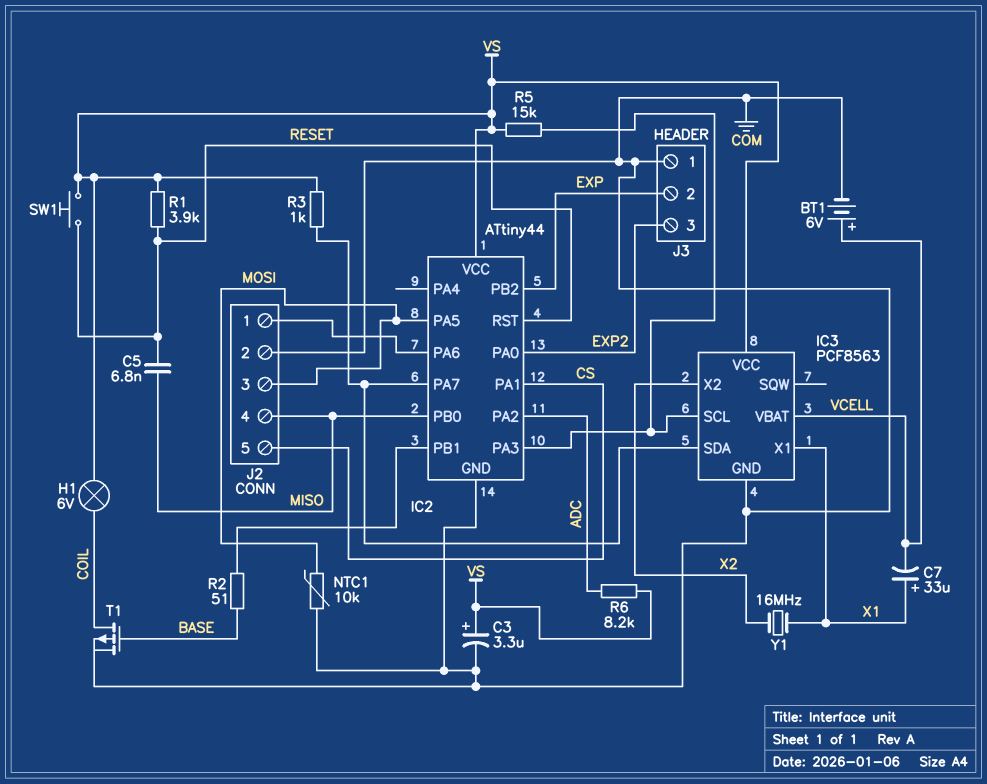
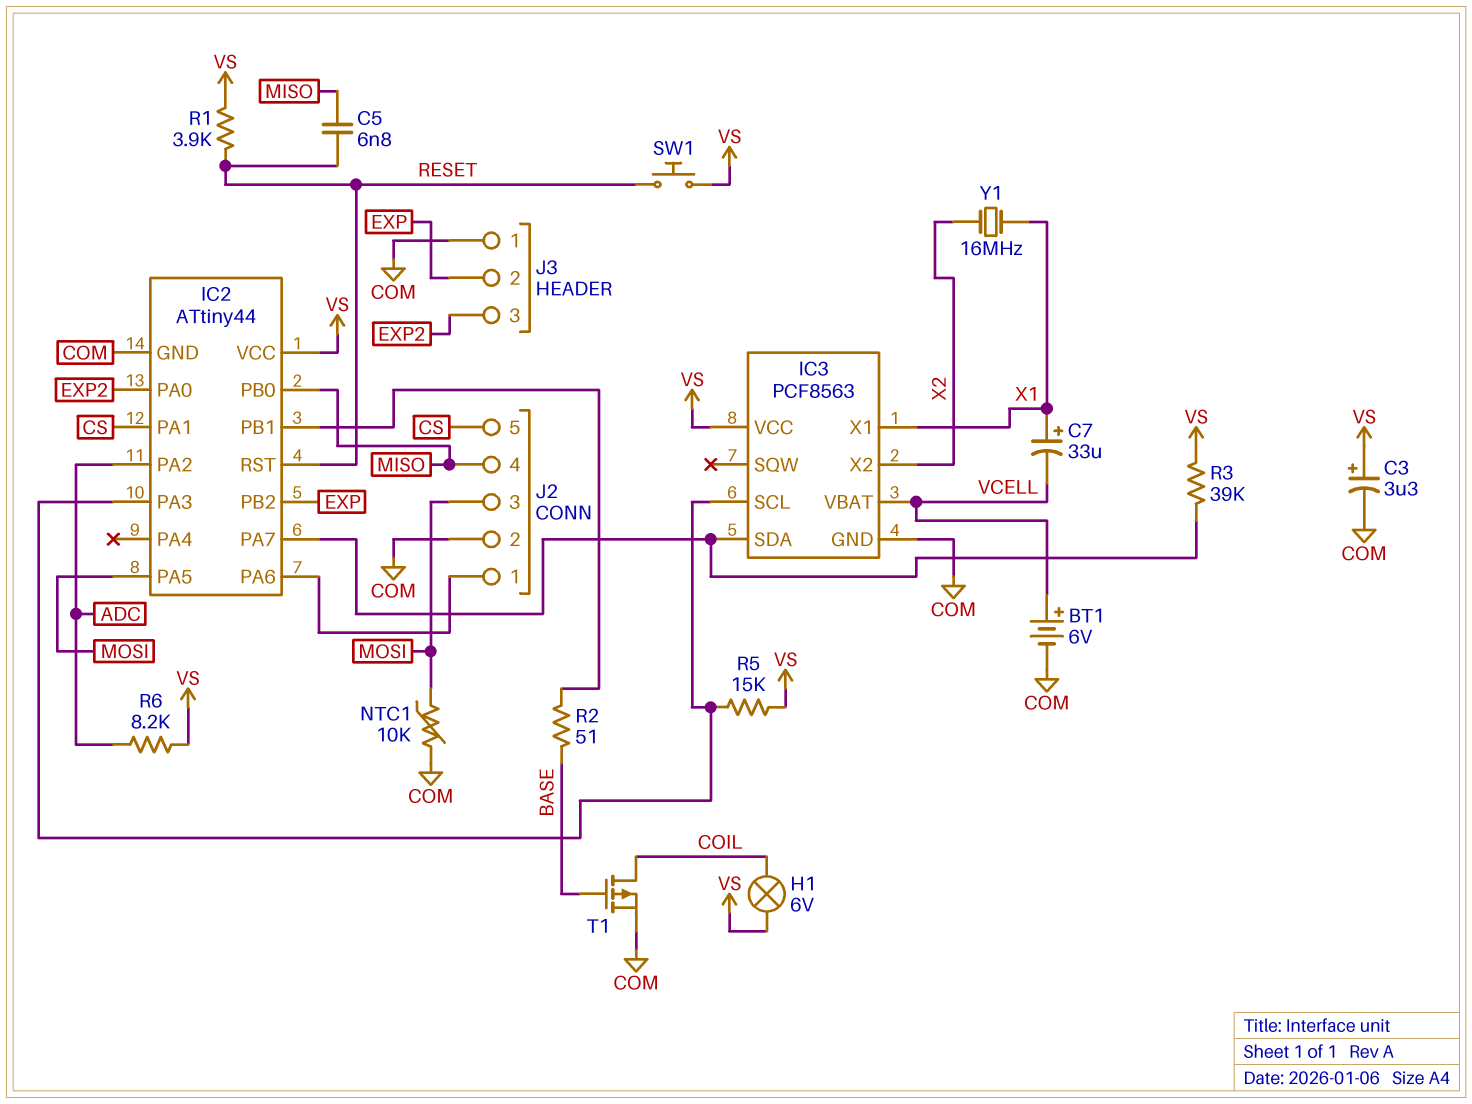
R3: 1k (IC2/PA7, VS) -> 39k (IC2/PA7, VS)

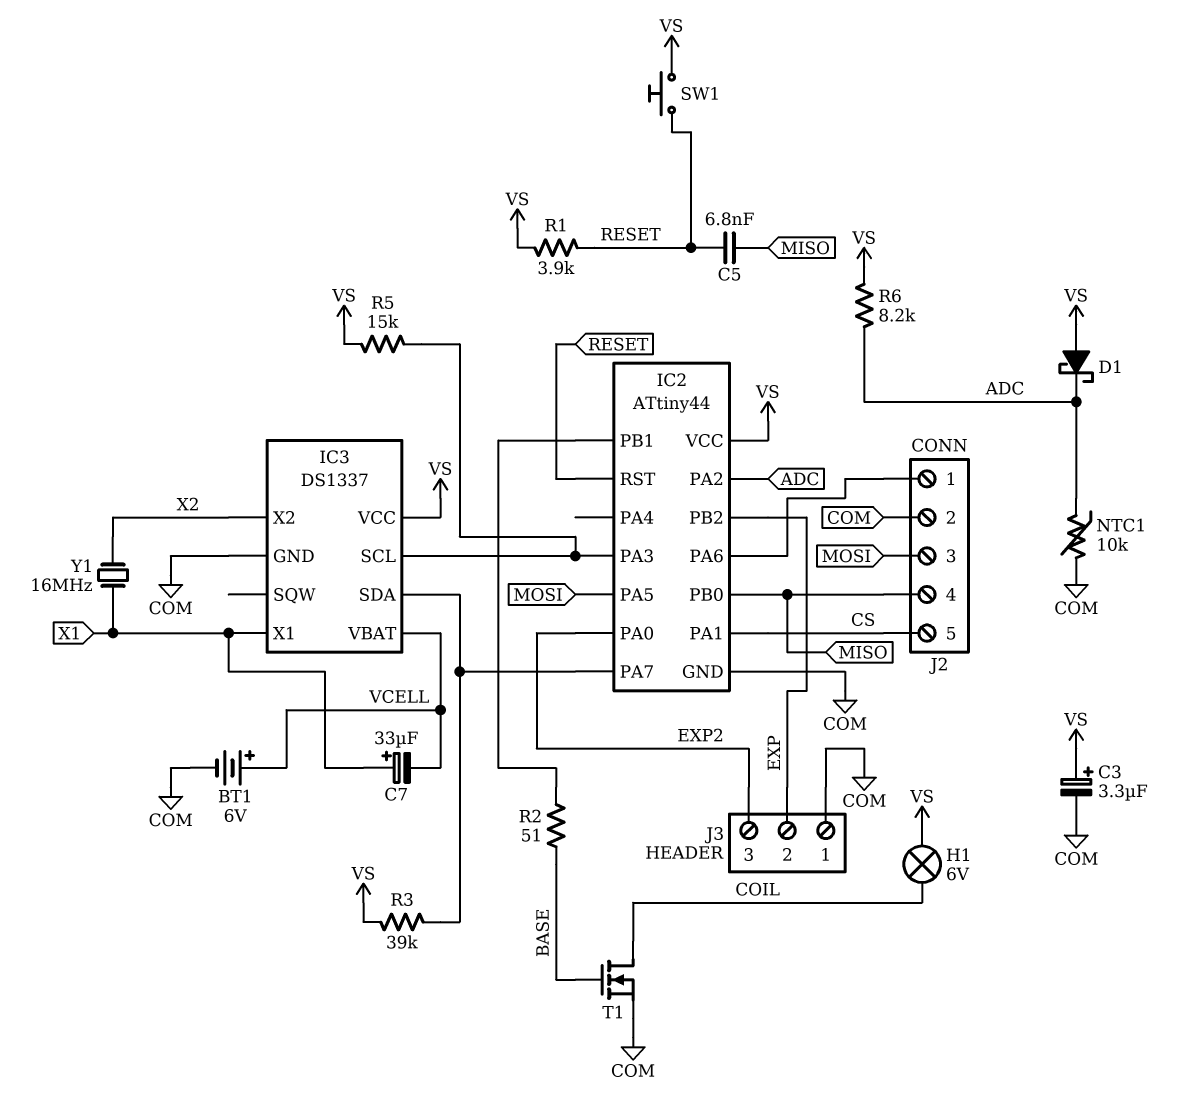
D1: none -> schottky (A VS, K ADC)
IC3: PCF8563 -> DS1337
NTC1: 10k (COM, MOSI) -> 10k (ADC, COM)
T1: PMOS (G BASE, D COIL, S COM) -> NMOS (G BASE, D COIL, S COM)

